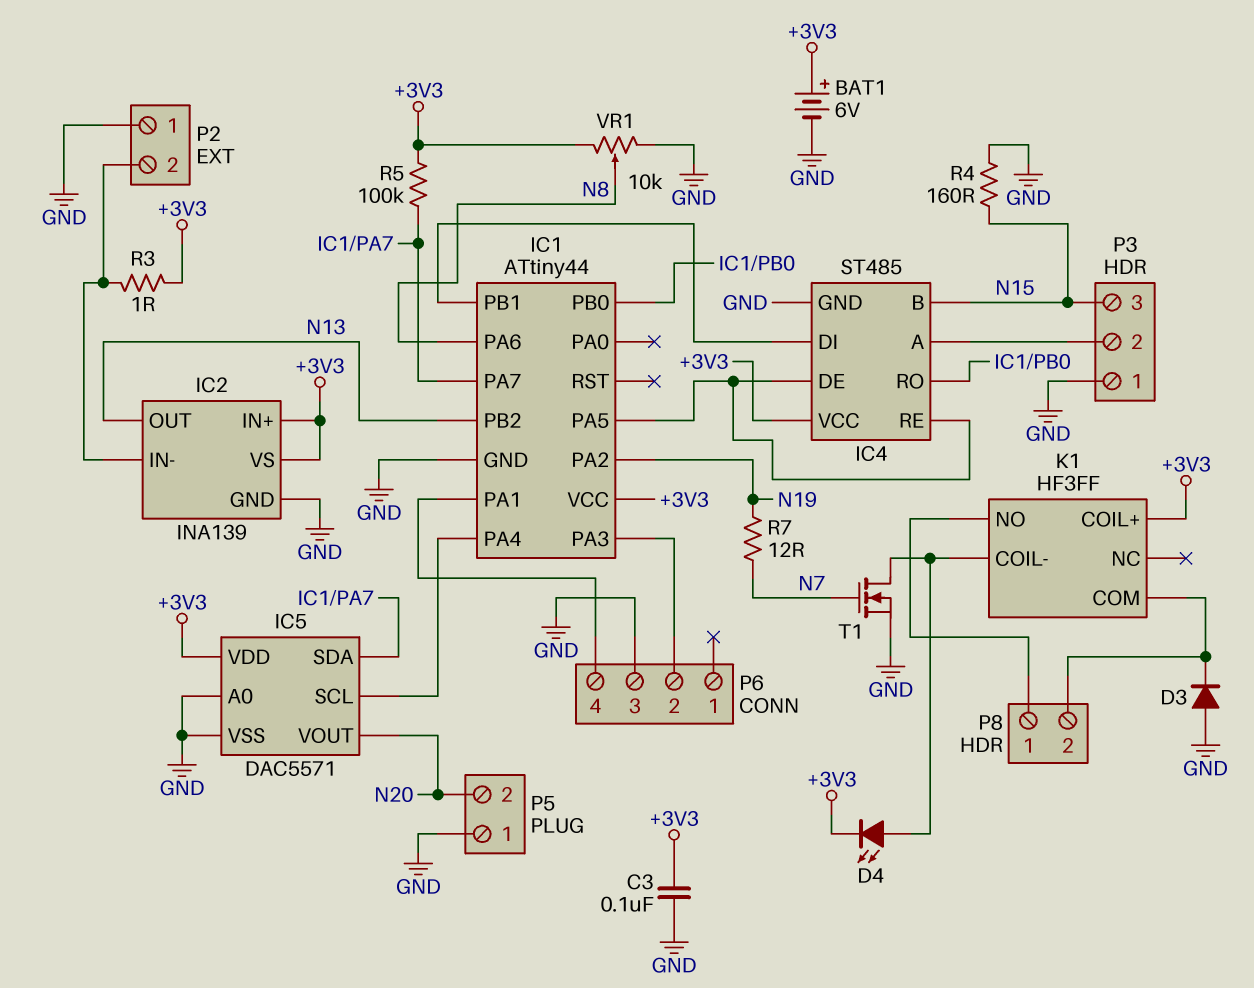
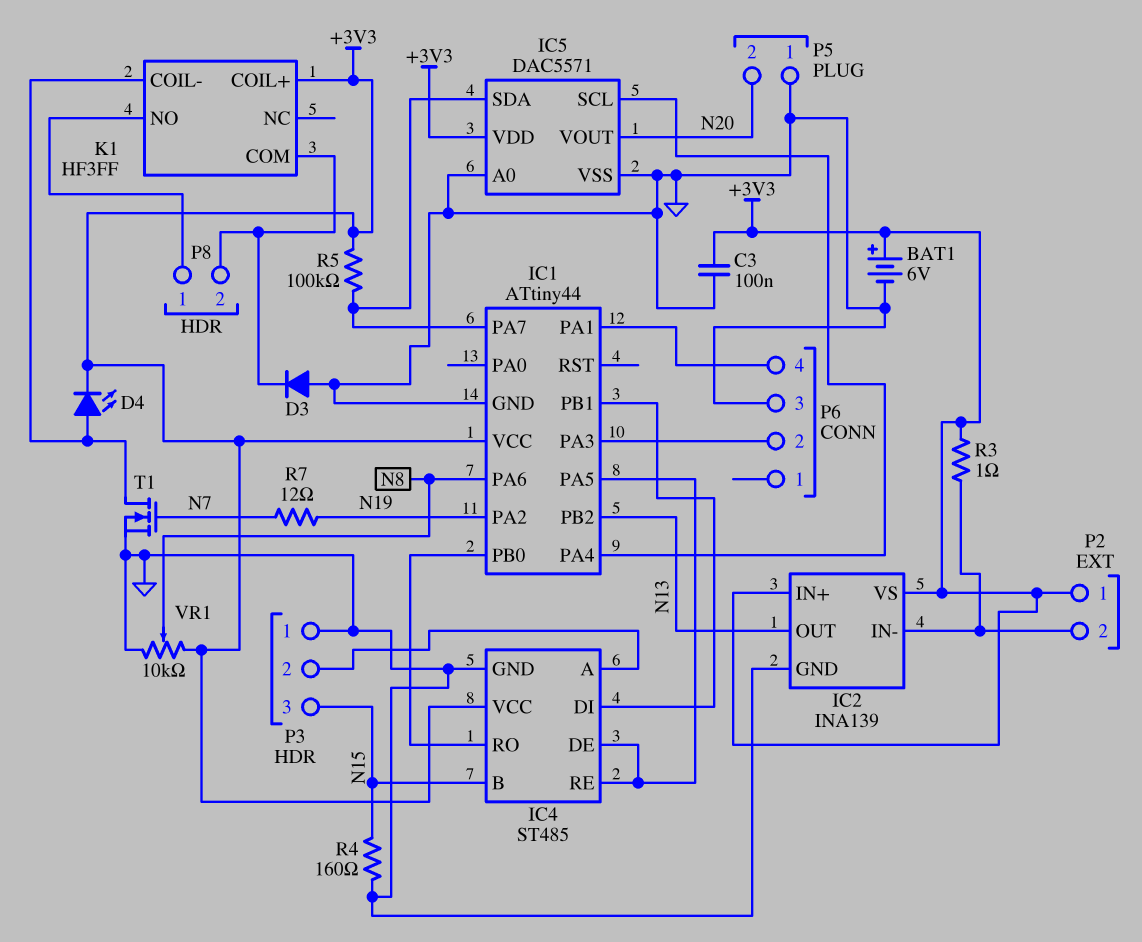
P2 pin 1: GND -> +3V3

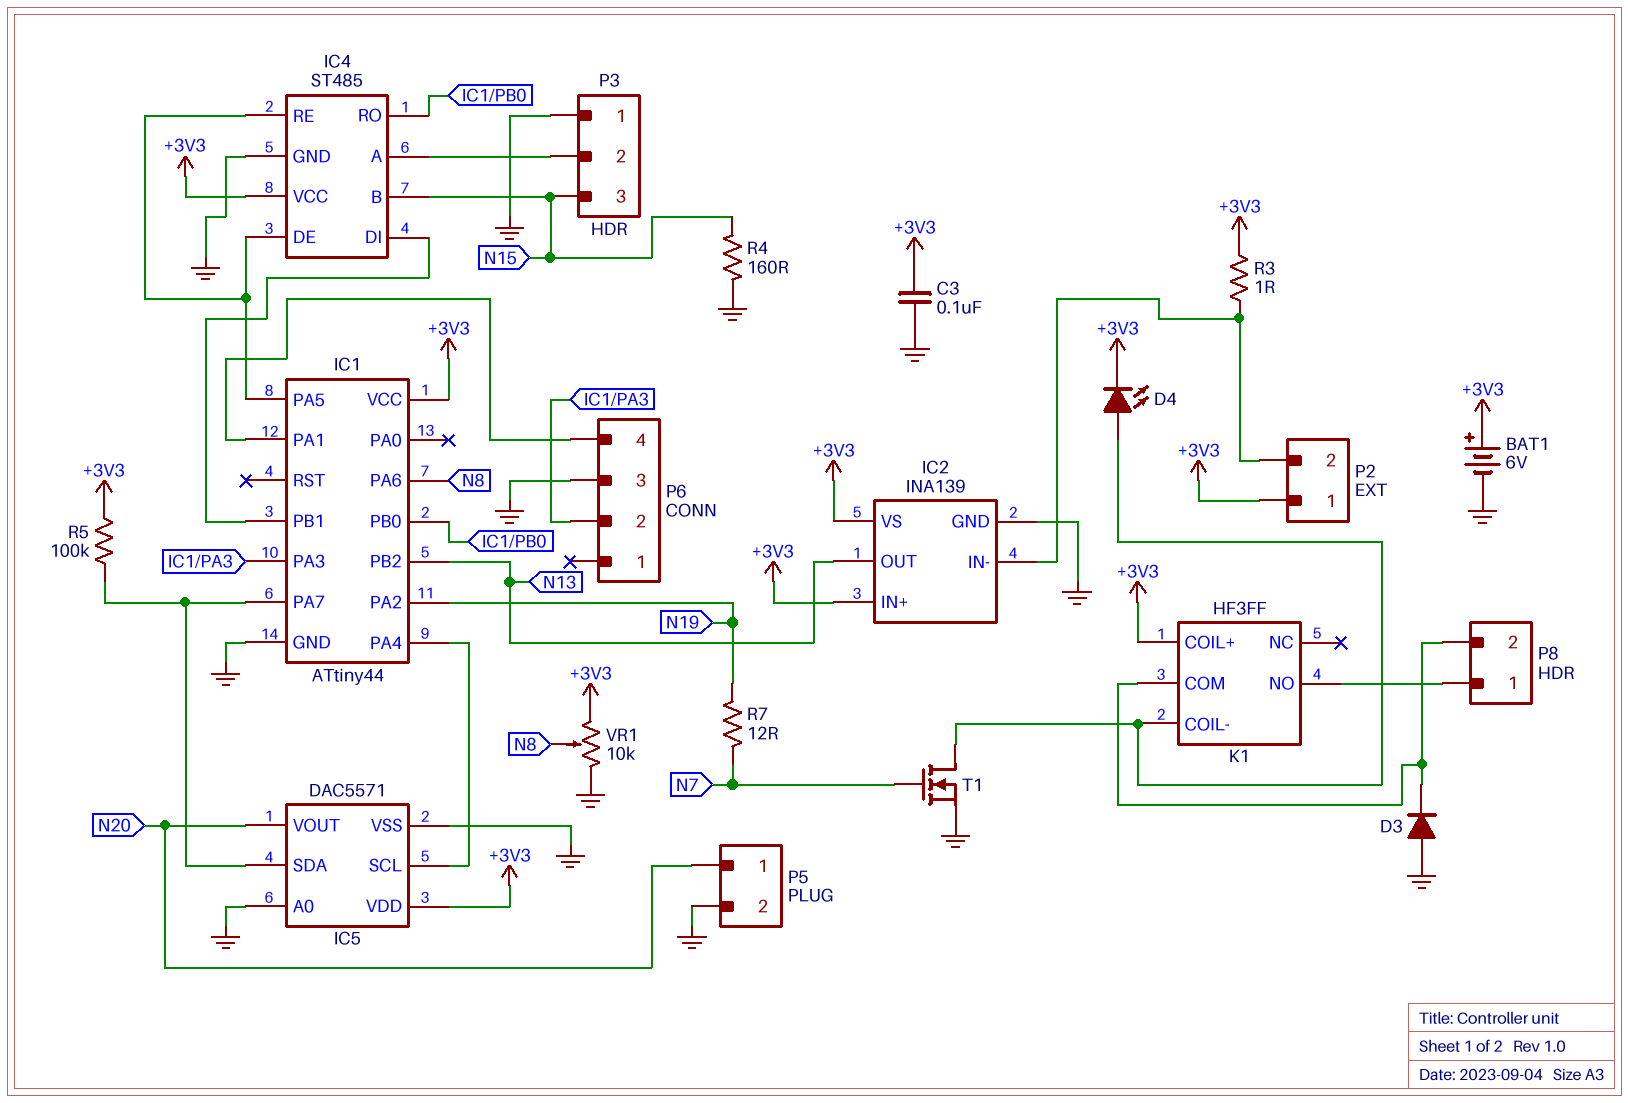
P5 pin 1: GND -> N20
P5 pin 2: N20 -> GND

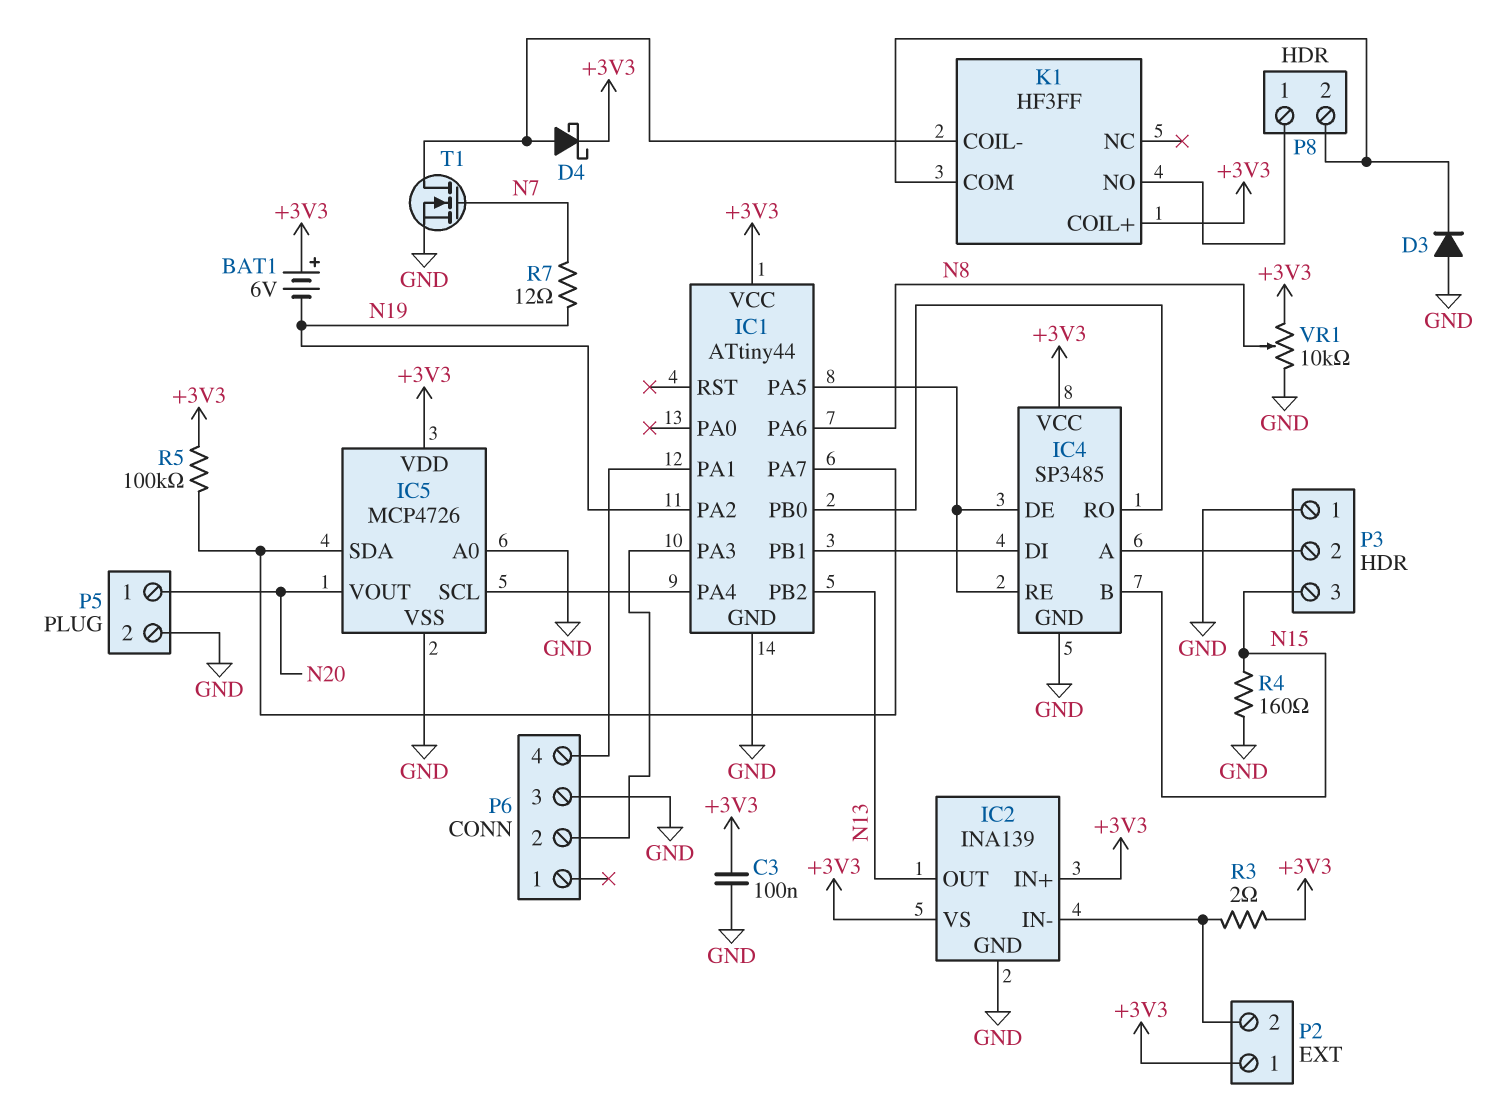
BAT1: 6V (plus +3V3, minus GND) -> 6V (plus +3V3, minus N19)
D4: LED (A K1/COIL-, K +3V3) -> schottky (A K1/COIL-, K +3V3)
IC4: ST485 -> SP3485
IC5: DAC5571 -> MCP4726
R3: 1 (+3V3, IC2/IN-) -> 2 (+3V3, IC2/IN-)

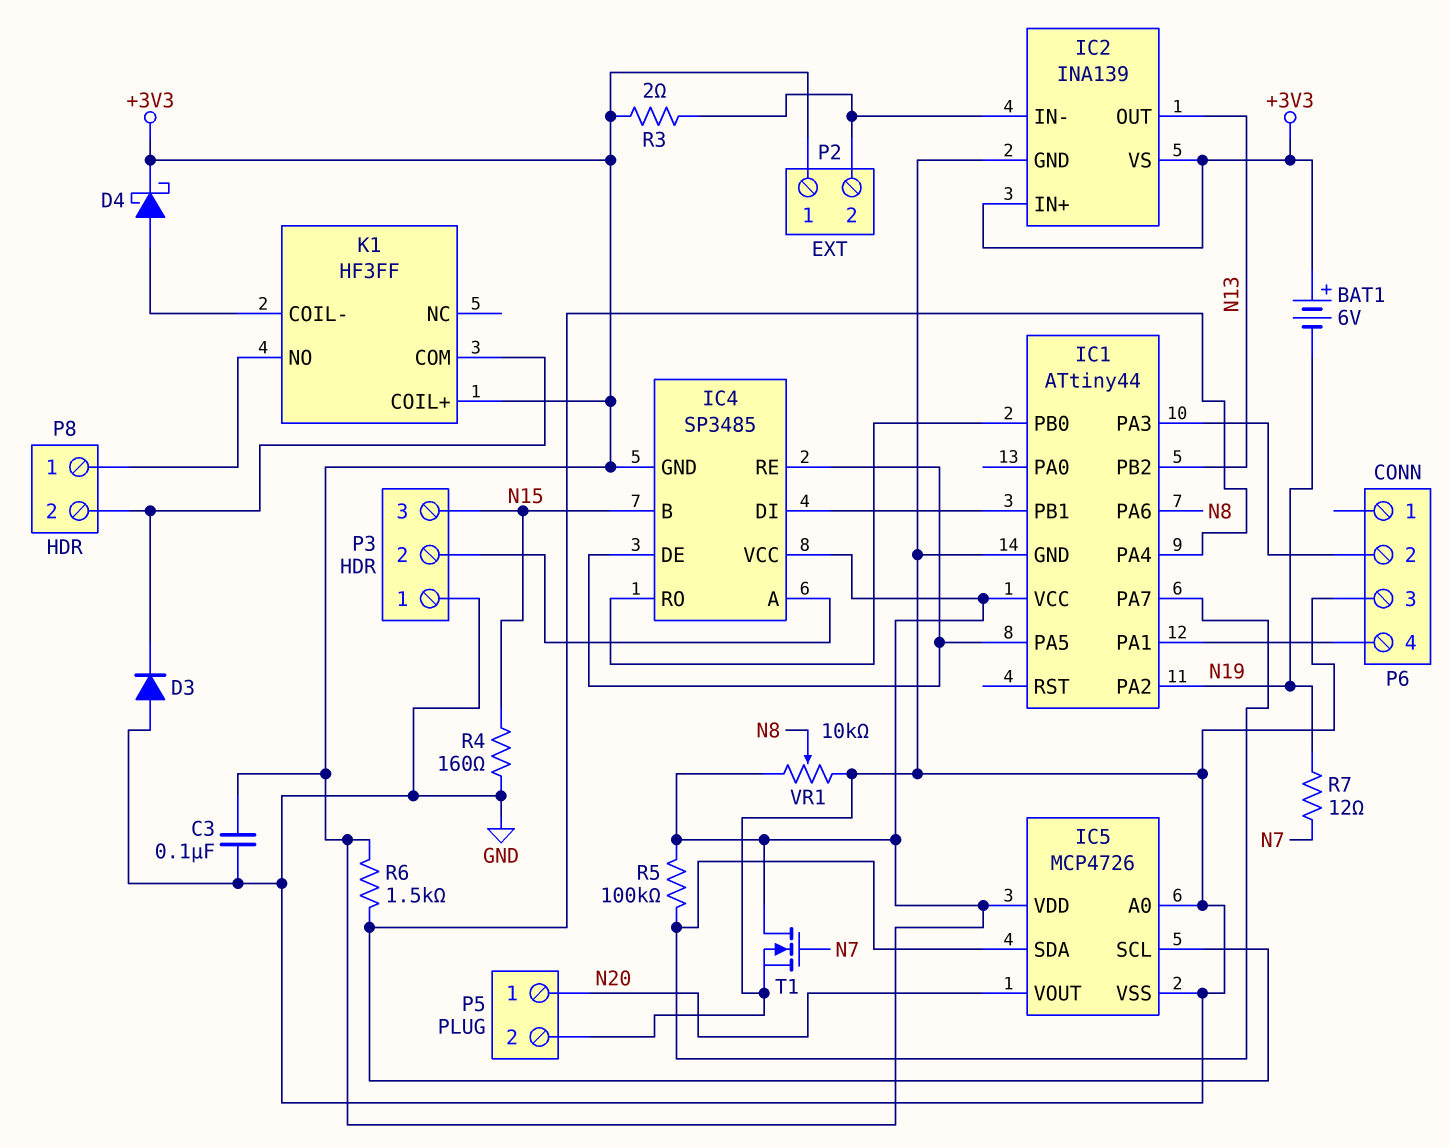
IC4 pin GND: GND -> +3V3
R6: none -> 1.5k (+3V3, IC1/PA4)
T1: NMOS (G N7, D K1/COIL-, S GND) -> NMOS (G N7, D +3V3, S GND)

